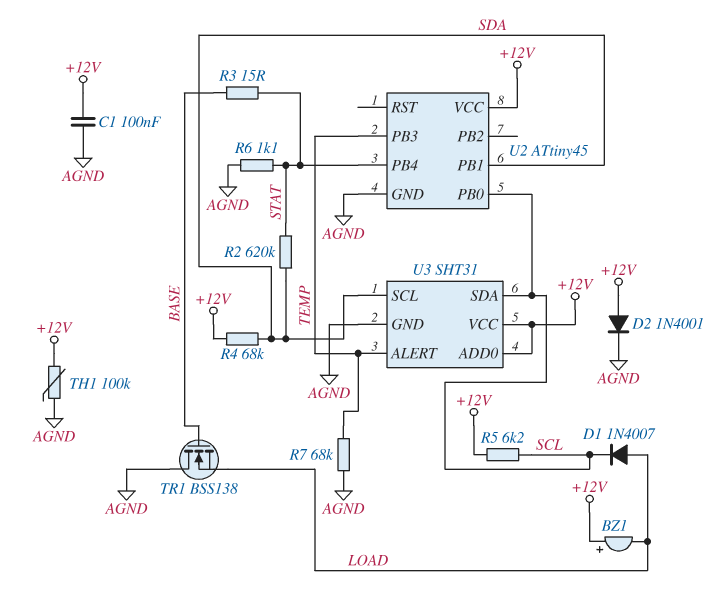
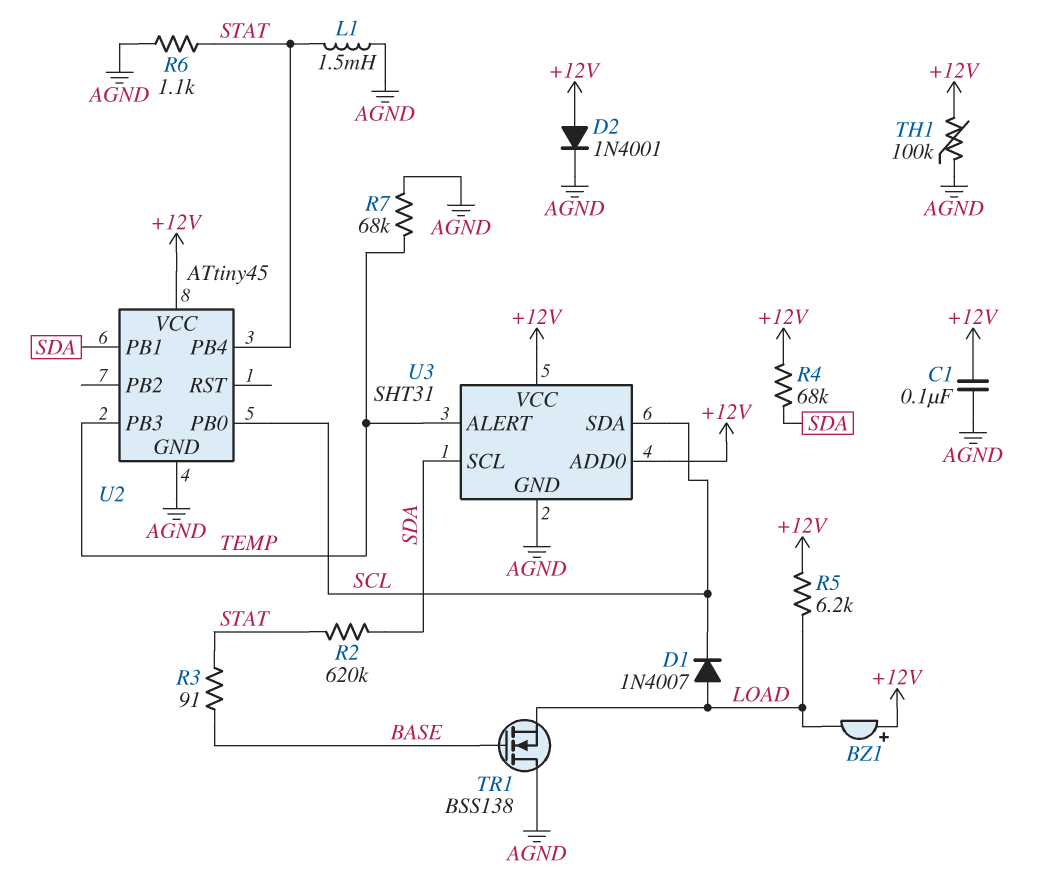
L1: none -> 1.5mH (AGND, STAT)
R3: 15 (BASE, STAT) -> 91 (BASE, STAT)
R5: 6.2k (+12V, SCL) -> 6.2k (+12V, LOAD)

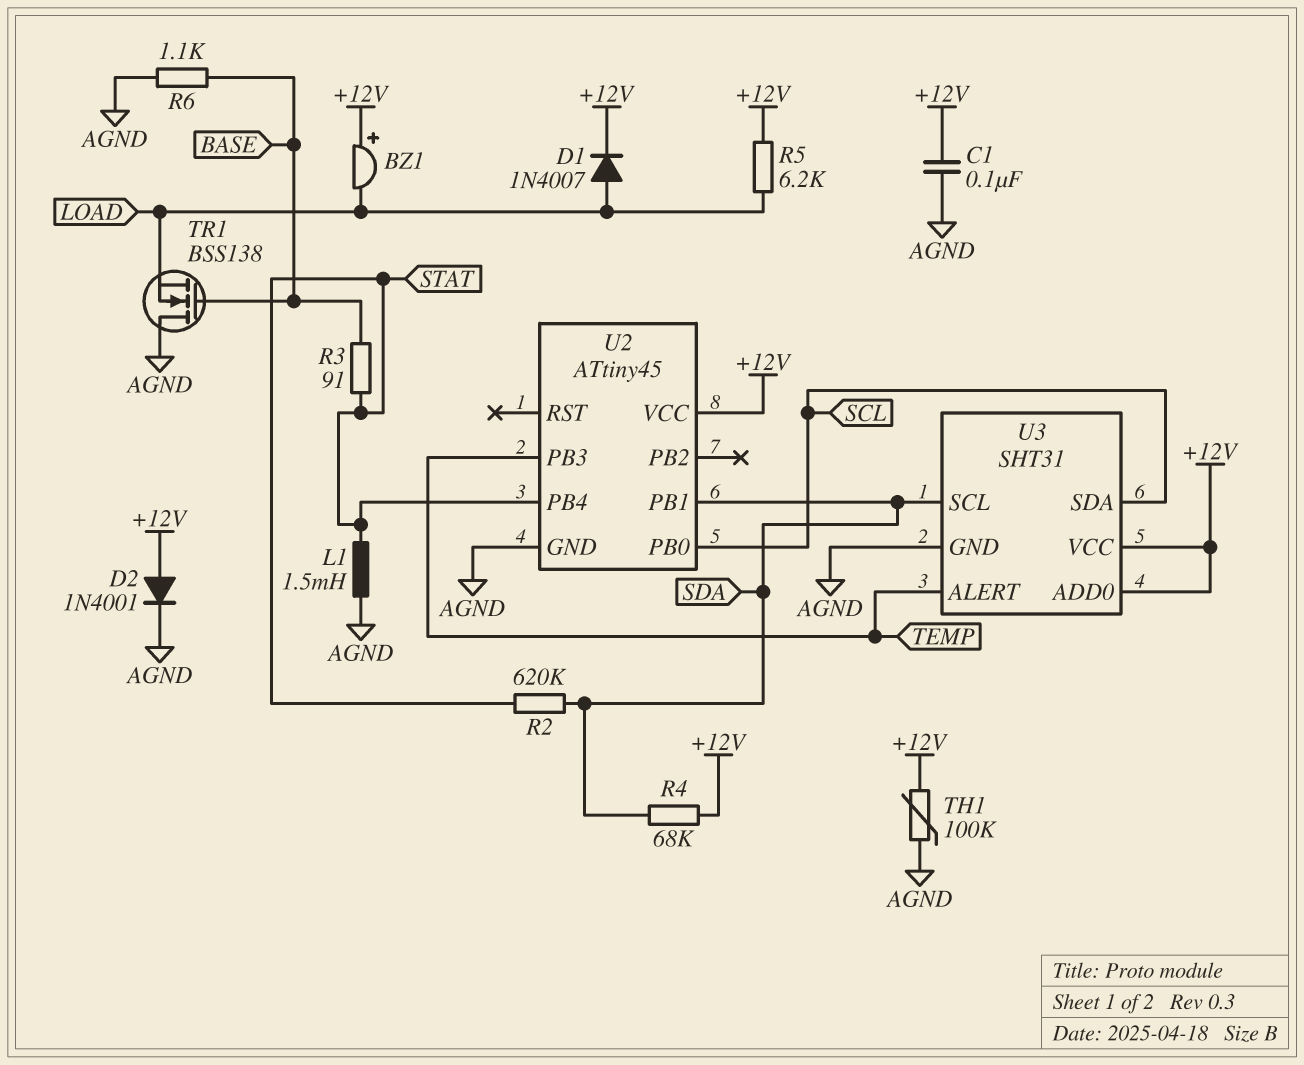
D1: diode 1N4007 (A LOAD, K SCL) -> diode 1N4007 (A LOAD, K +12V)
R6: 1.1k (AGND, STAT) -> 1.1k (AGND, BASE)
R7: 68k (AGND, TEMP) -> none

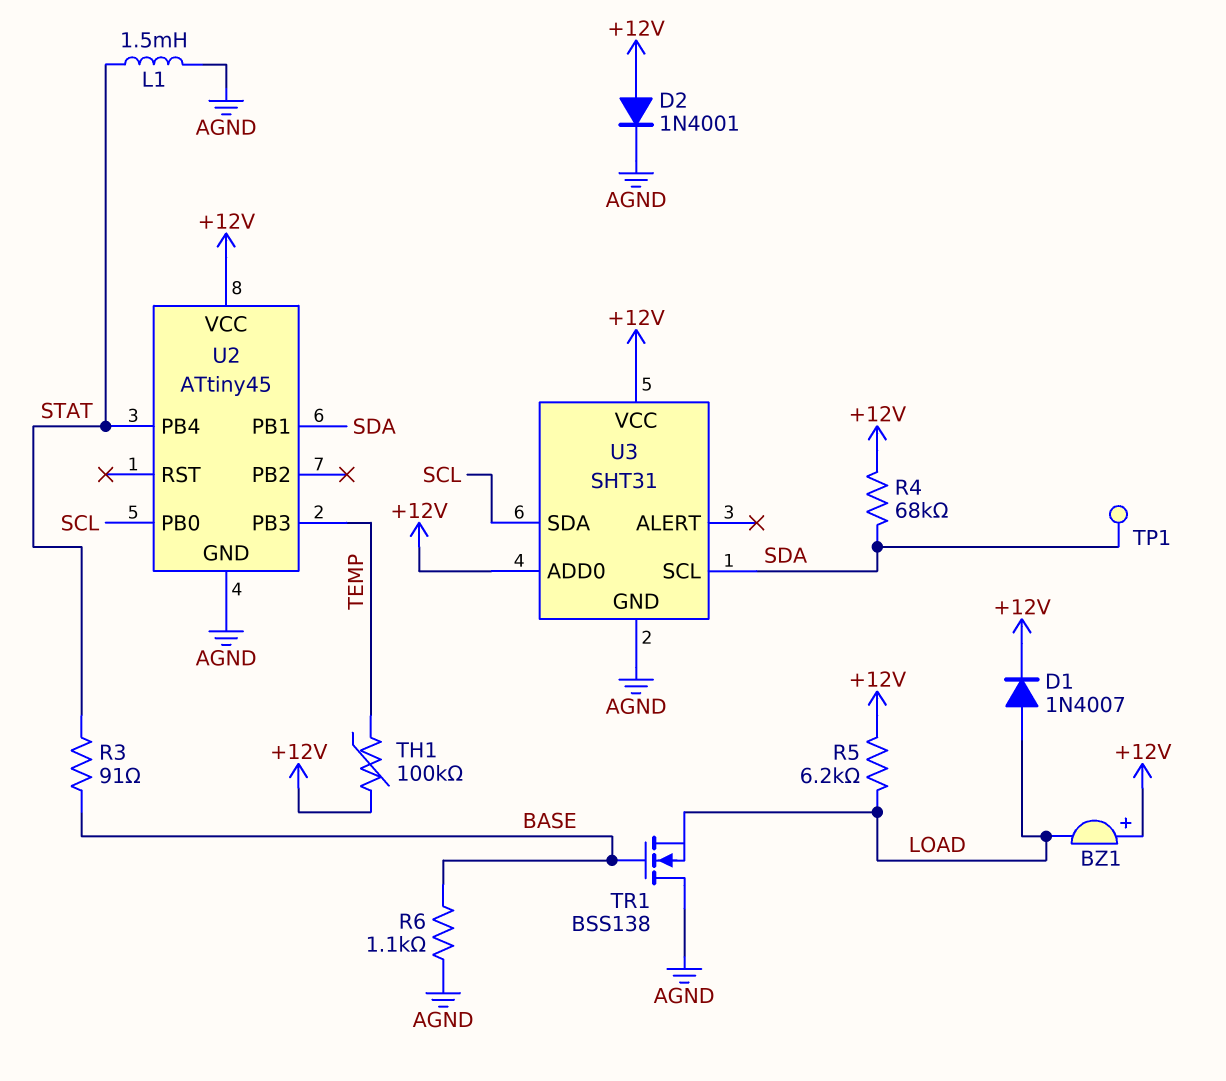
C1: 100nF (+12V, AGND) -> none
R2: 620k (SDA, STAT) -> none
TH1: 100k (+12V, AGND) -> 100k (+12V, TEMP)
TP1: none -> test point (SDA)
U3 pin ALERT: TEMP -> none

